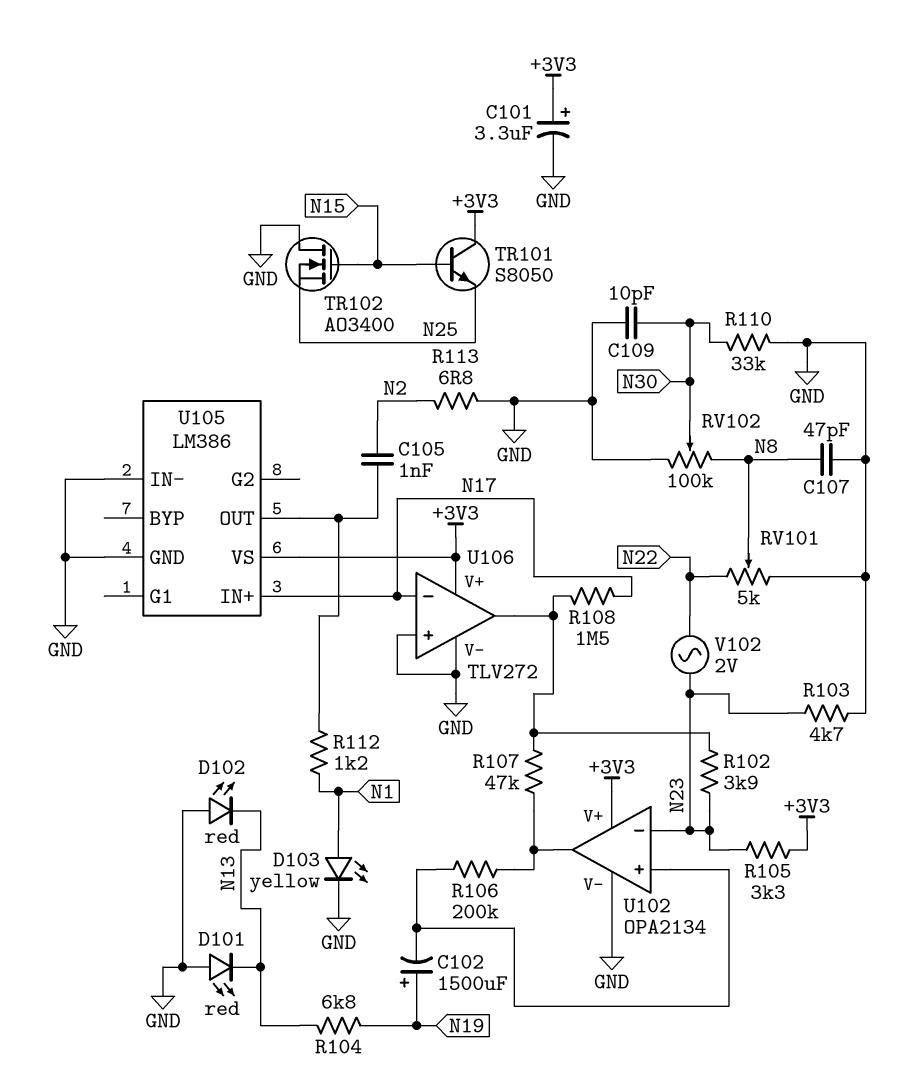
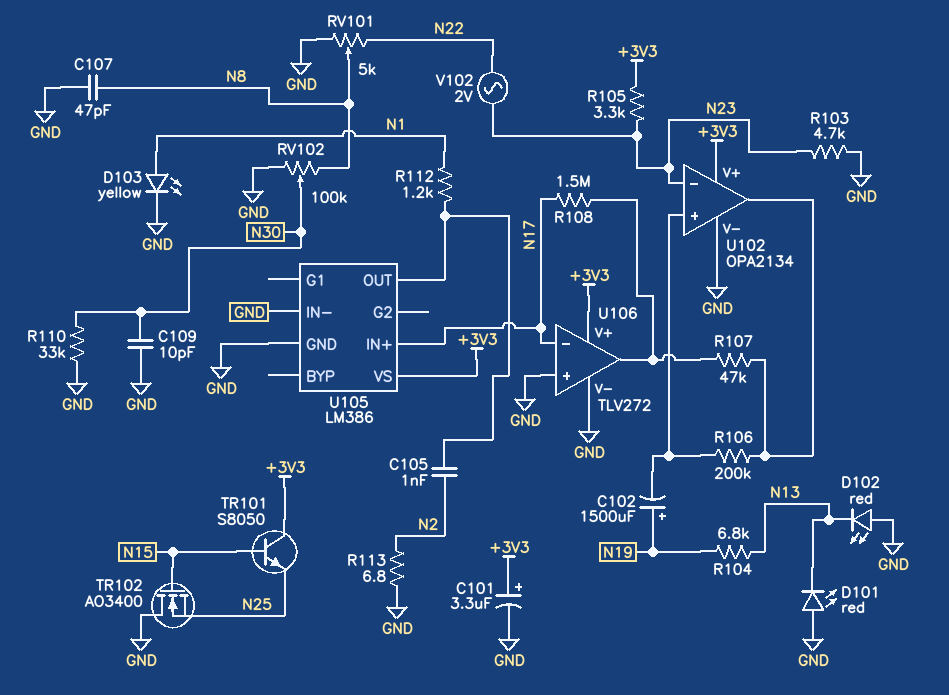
R102: 3.9k (N23, U106/out) -> none

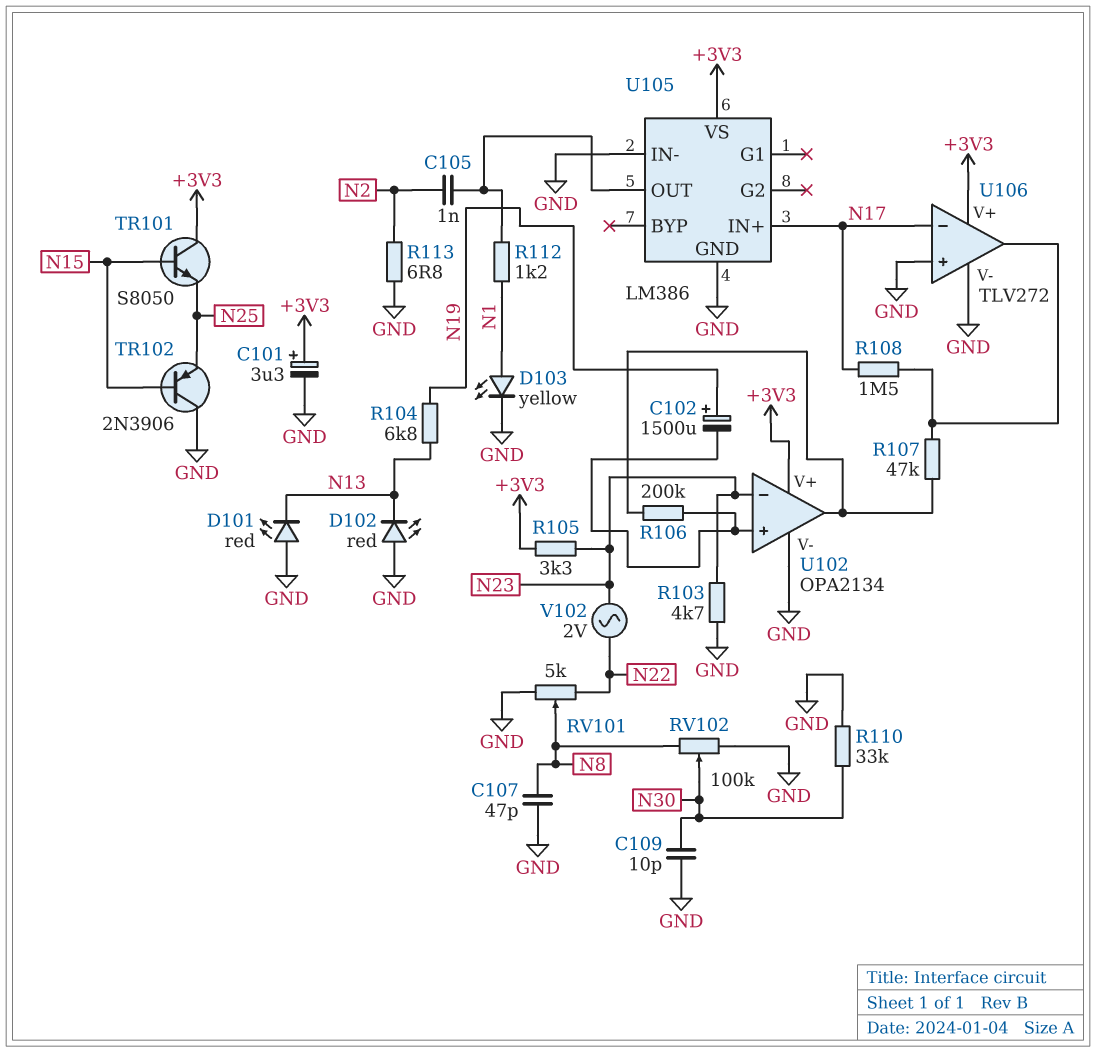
TR102: NMOS AO3400 (G N15, D GND, S N25) -> PNP 2N3906 (B N15, C GND, E N25)

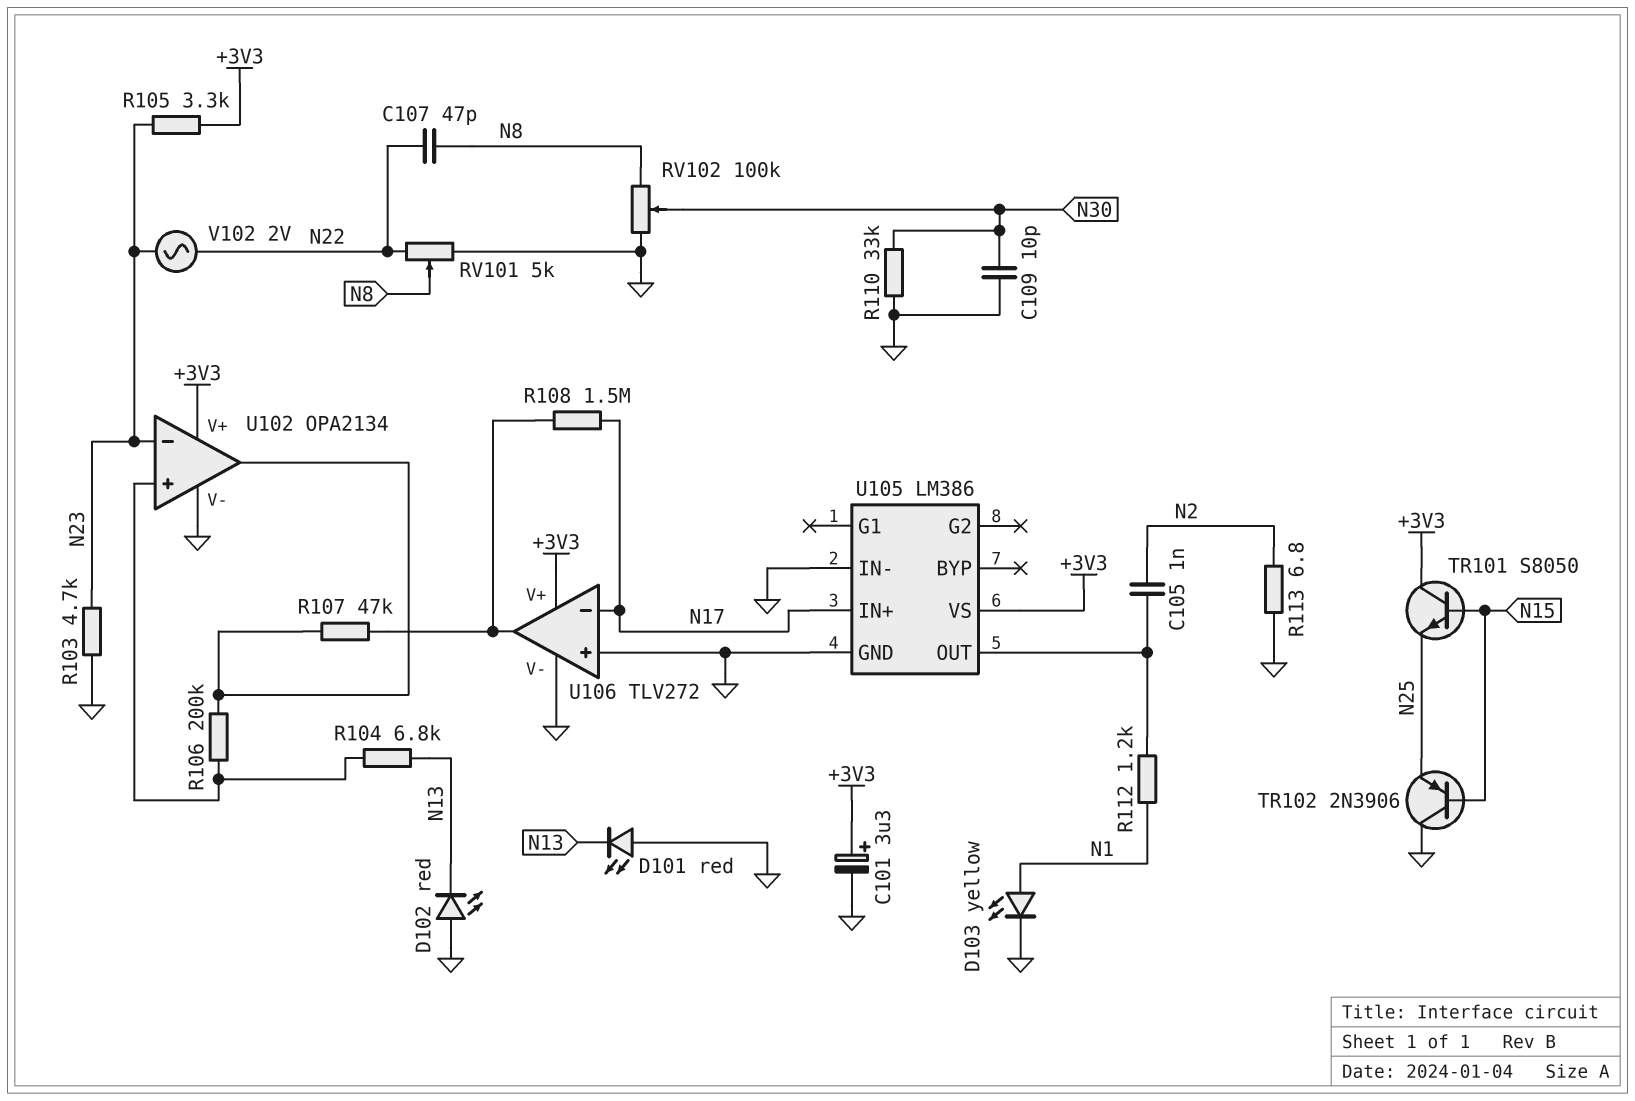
C102: 1500uF (plus N19, minus U102/in+) -> none
C107: 47pF (GND, N8) -> 47pF (N8, N22)
R104: 6.8k (N13, N19) -> 6.8k (N13, U102/in+)

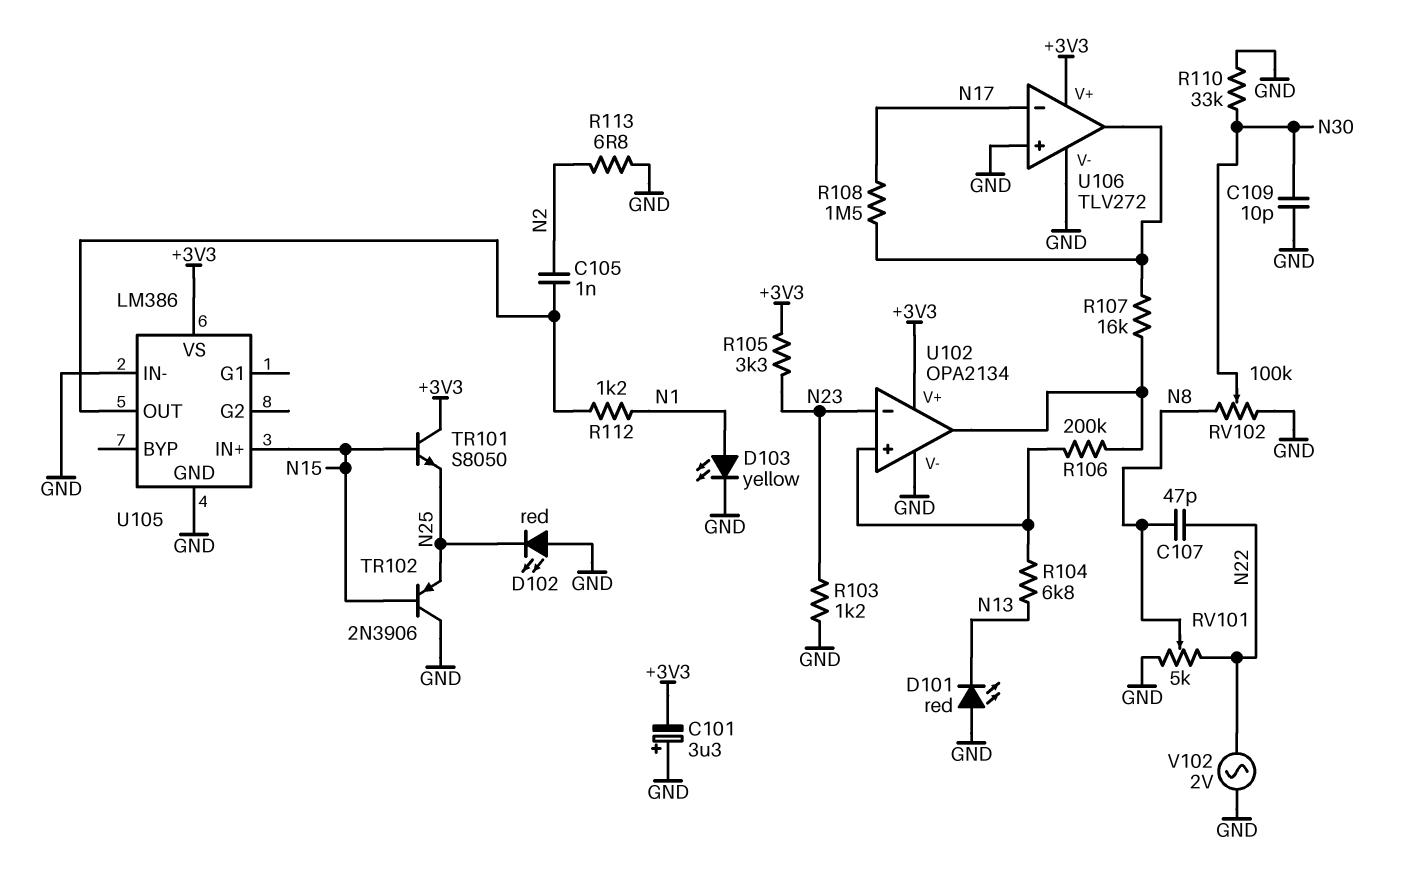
C101: 3.3uF (plus +3V3, minus GND) -> 3.3uF (plus GND, minus +3V3)
D102: LED red (A GND, K N13) -> LED red (A GND, K N25)
R103: 4.7k (GND, N23) -> 1.2k (GND, N23)
R107: 47k (U102/out, U106/out) -> 16k (U102/out, U106/out)
U105 pin IN+: N17 -> N15
V102: AC 2V (N22, N23) -> AC 2V (GND, N22)

